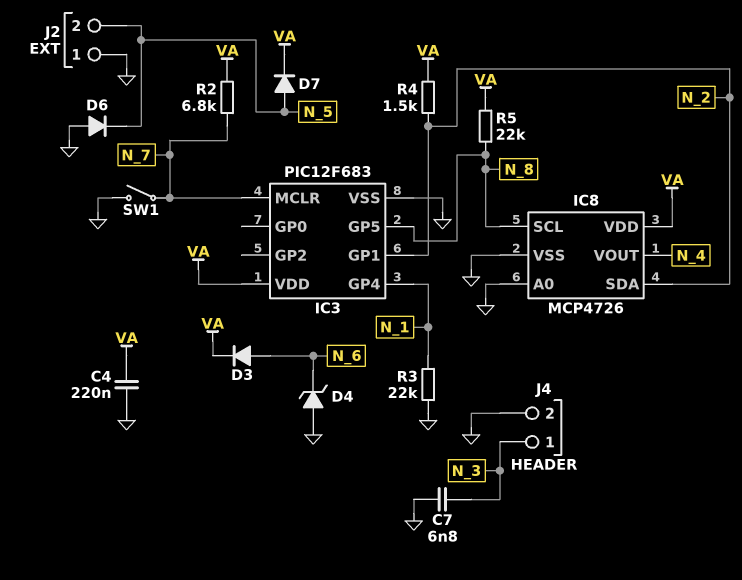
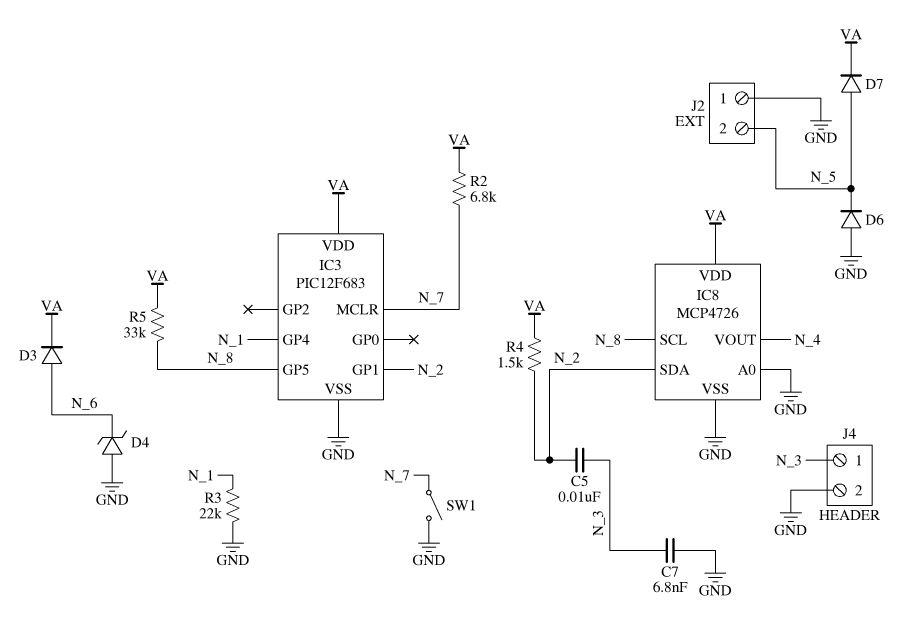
C4: 220nF (GND, VA) -> none
C5: none -> 10nF (N_2, N_3)
R5: 22k (N_8, VA) -> 33k (N_8, VA)

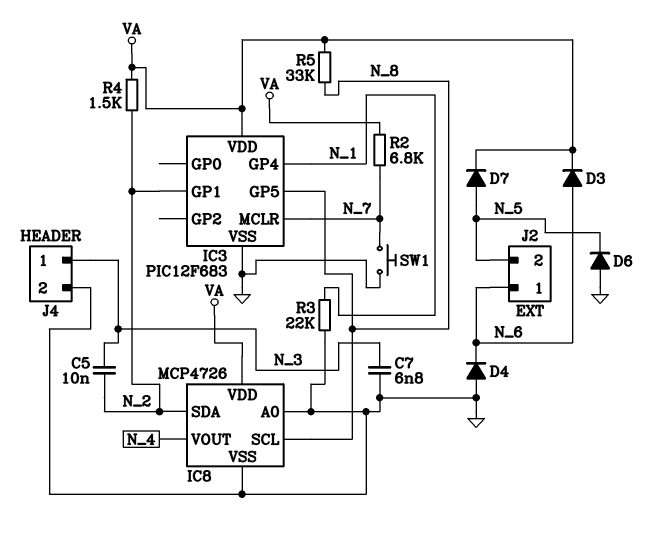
D4: zener (A GND, K N_6) -> diode (A GND, K N_6)
J2 pin 1: GND -> N_6
SW1: switch (GND, N_7) -> button (GND, N_7)

